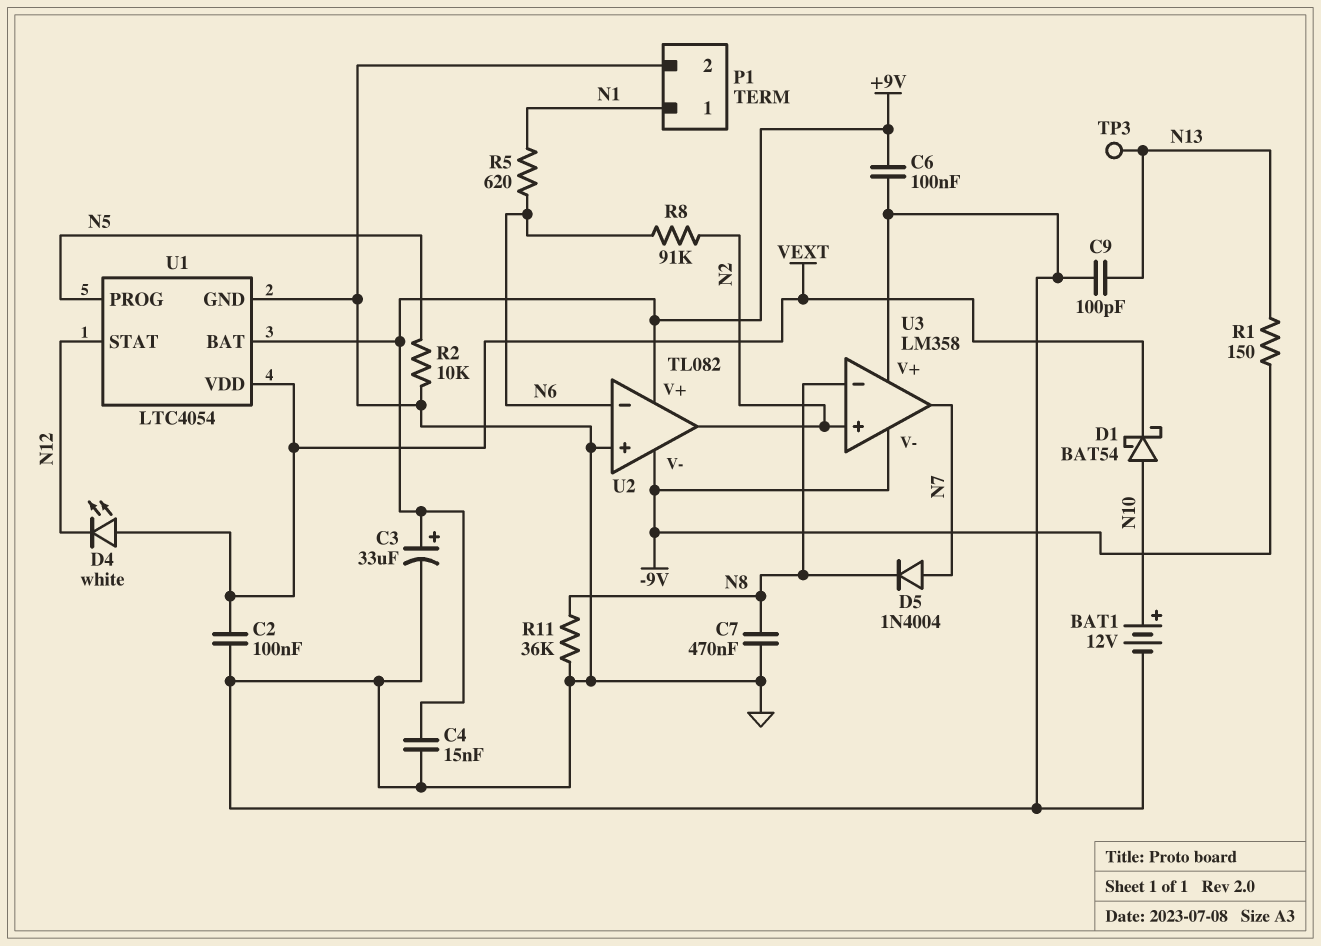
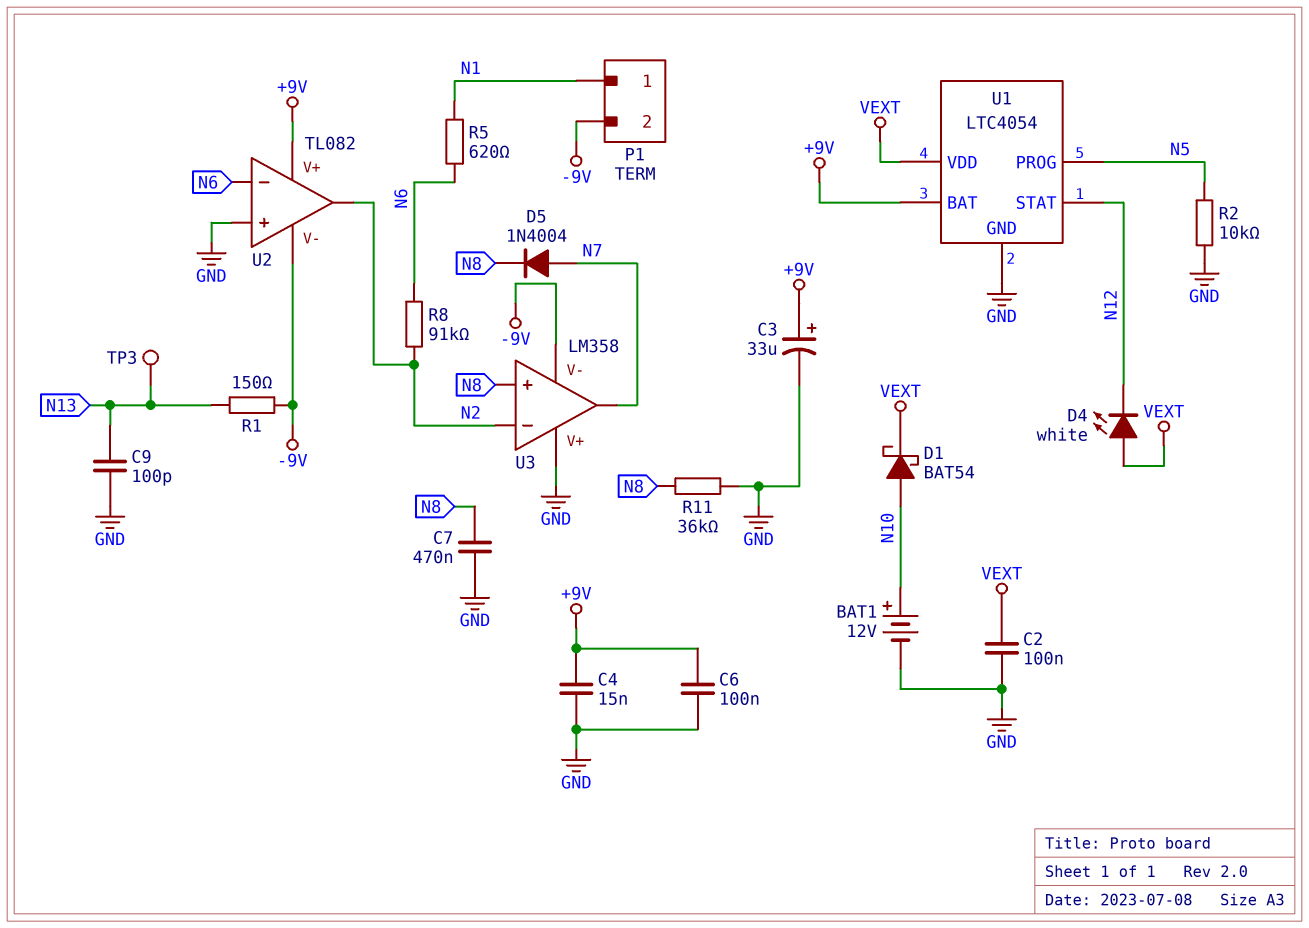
P1 pin 2: GND -> -9V
U3 pin in+: N2 -> N8
U3 pin in-: N8 -> N2

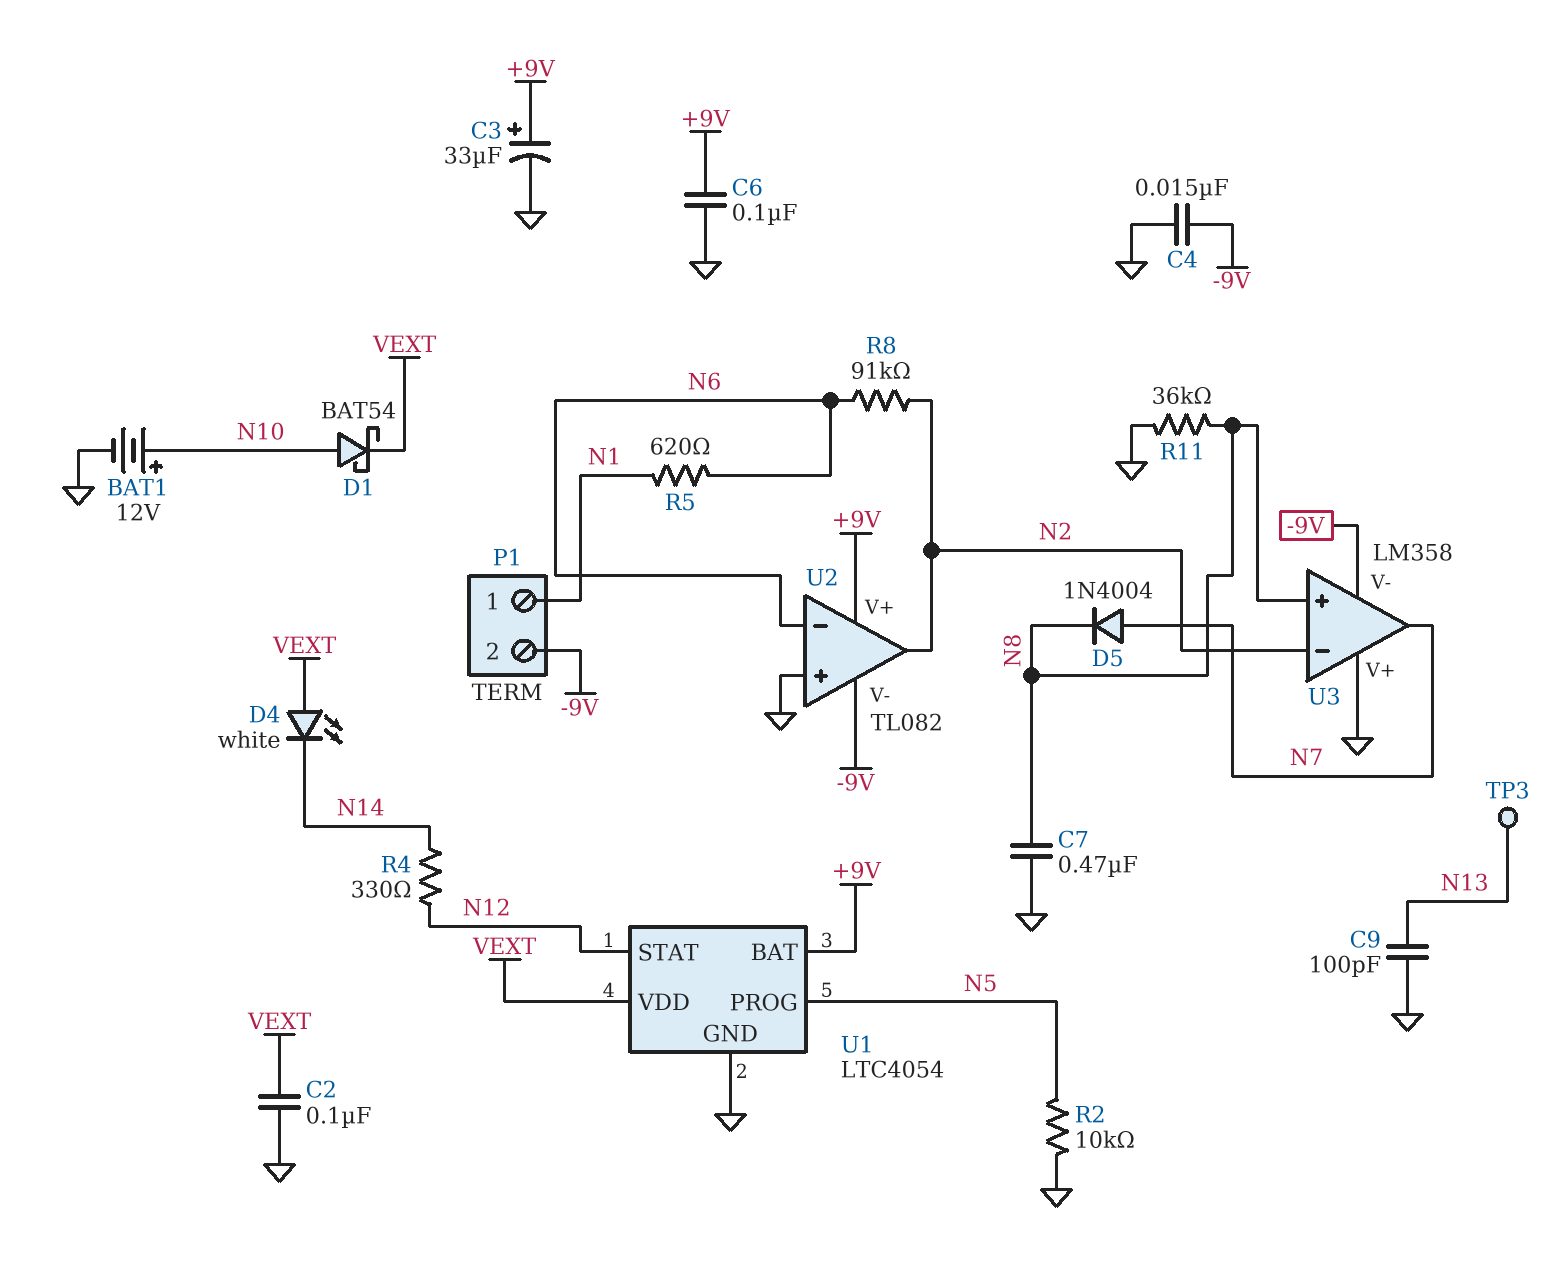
C4: 15nF (+9V, GND) -> 15nF (-9V, GND)
D4: LED white (A VEXT, K N12) -> LED white (A VEXT, K N14)
R1: 150 (-9V, N13) -> none
R4: none -> 330 (N12, N14)

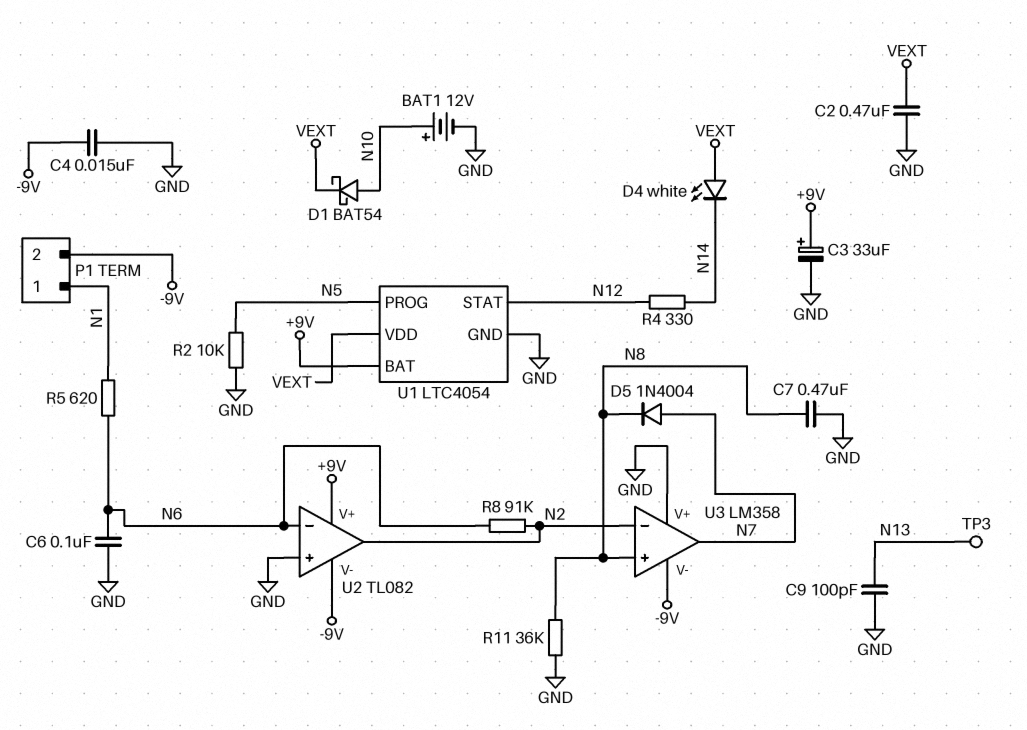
C2: 100nF (GND, VEXT) -> 470nF (GND, VEXT)
C6: 100nF (+9V, GND) -> 100nF (GND, N6)

